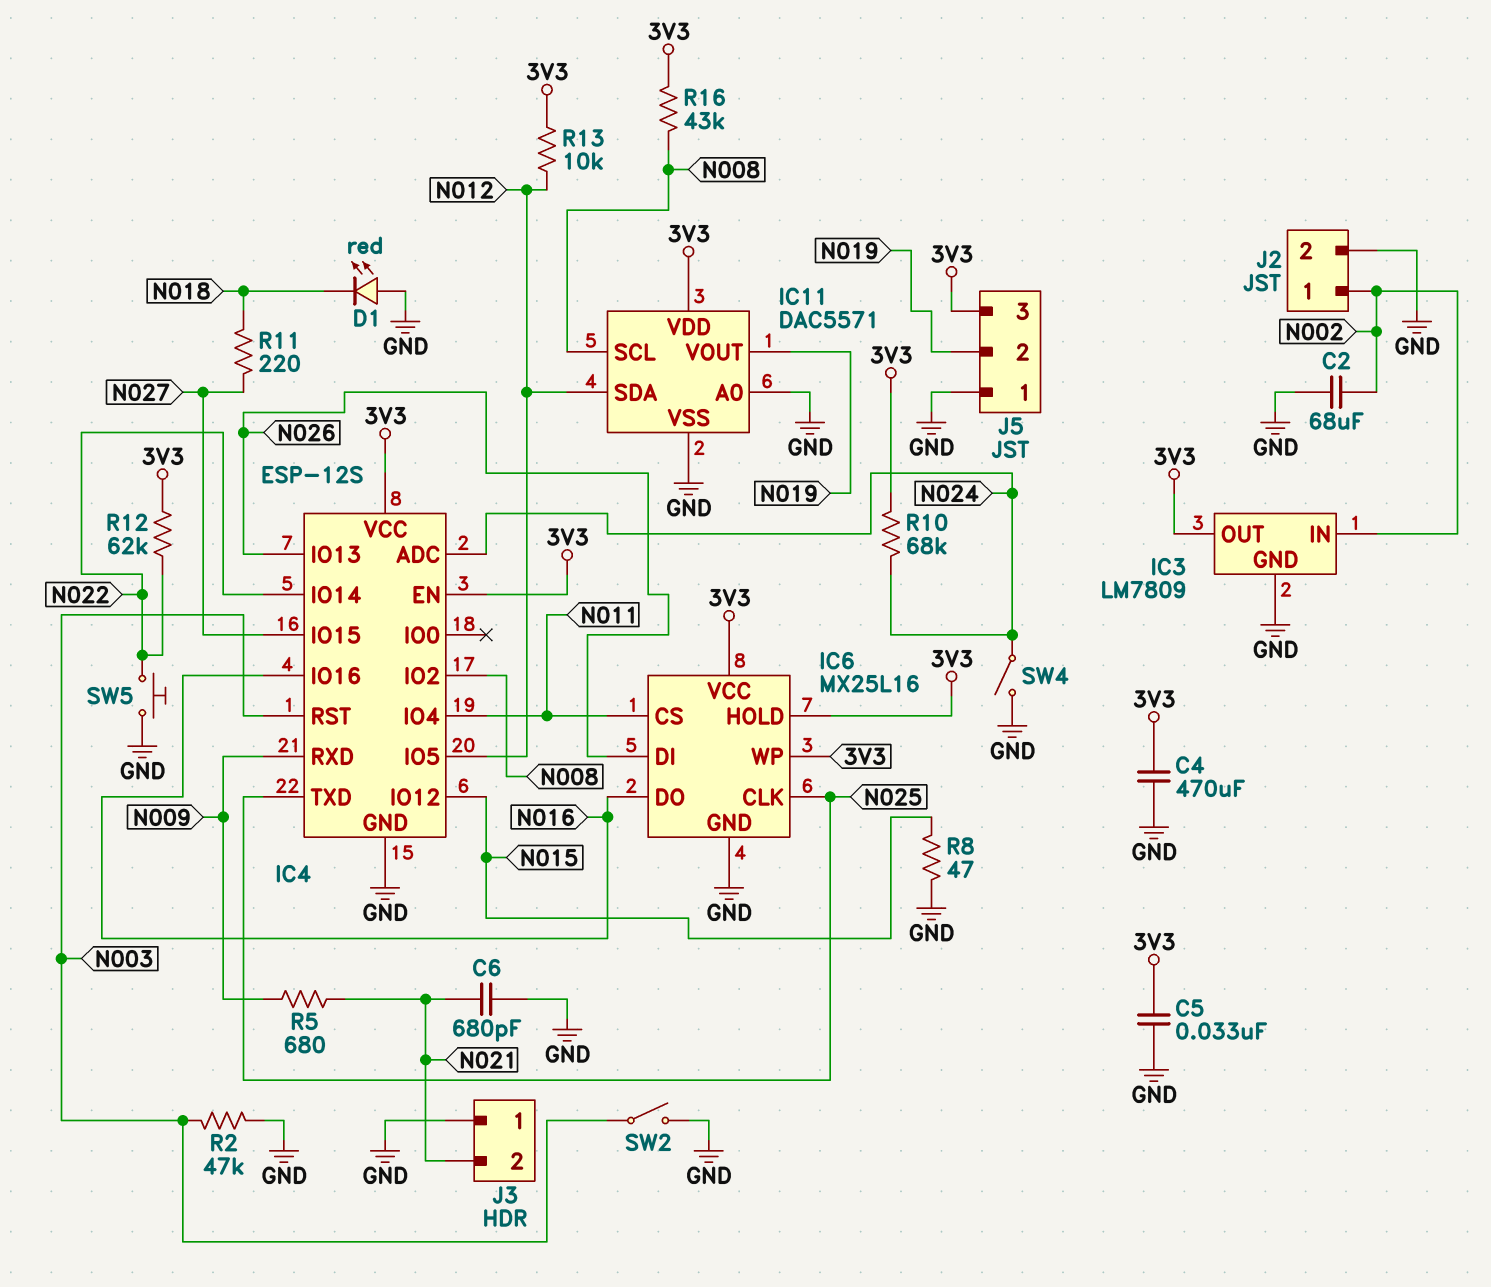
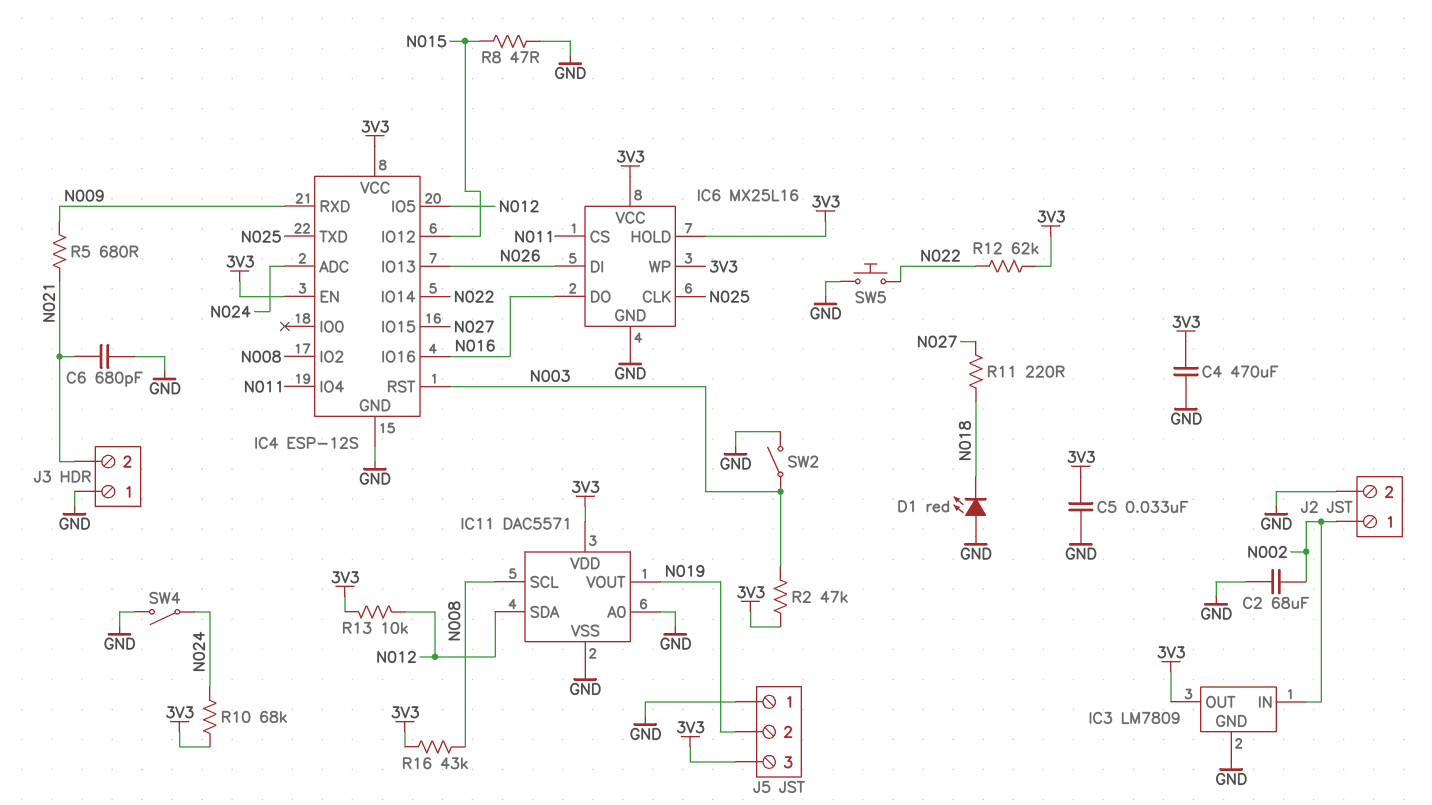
R2: 47k (GND, N003) -> 47k (3V3, N003)

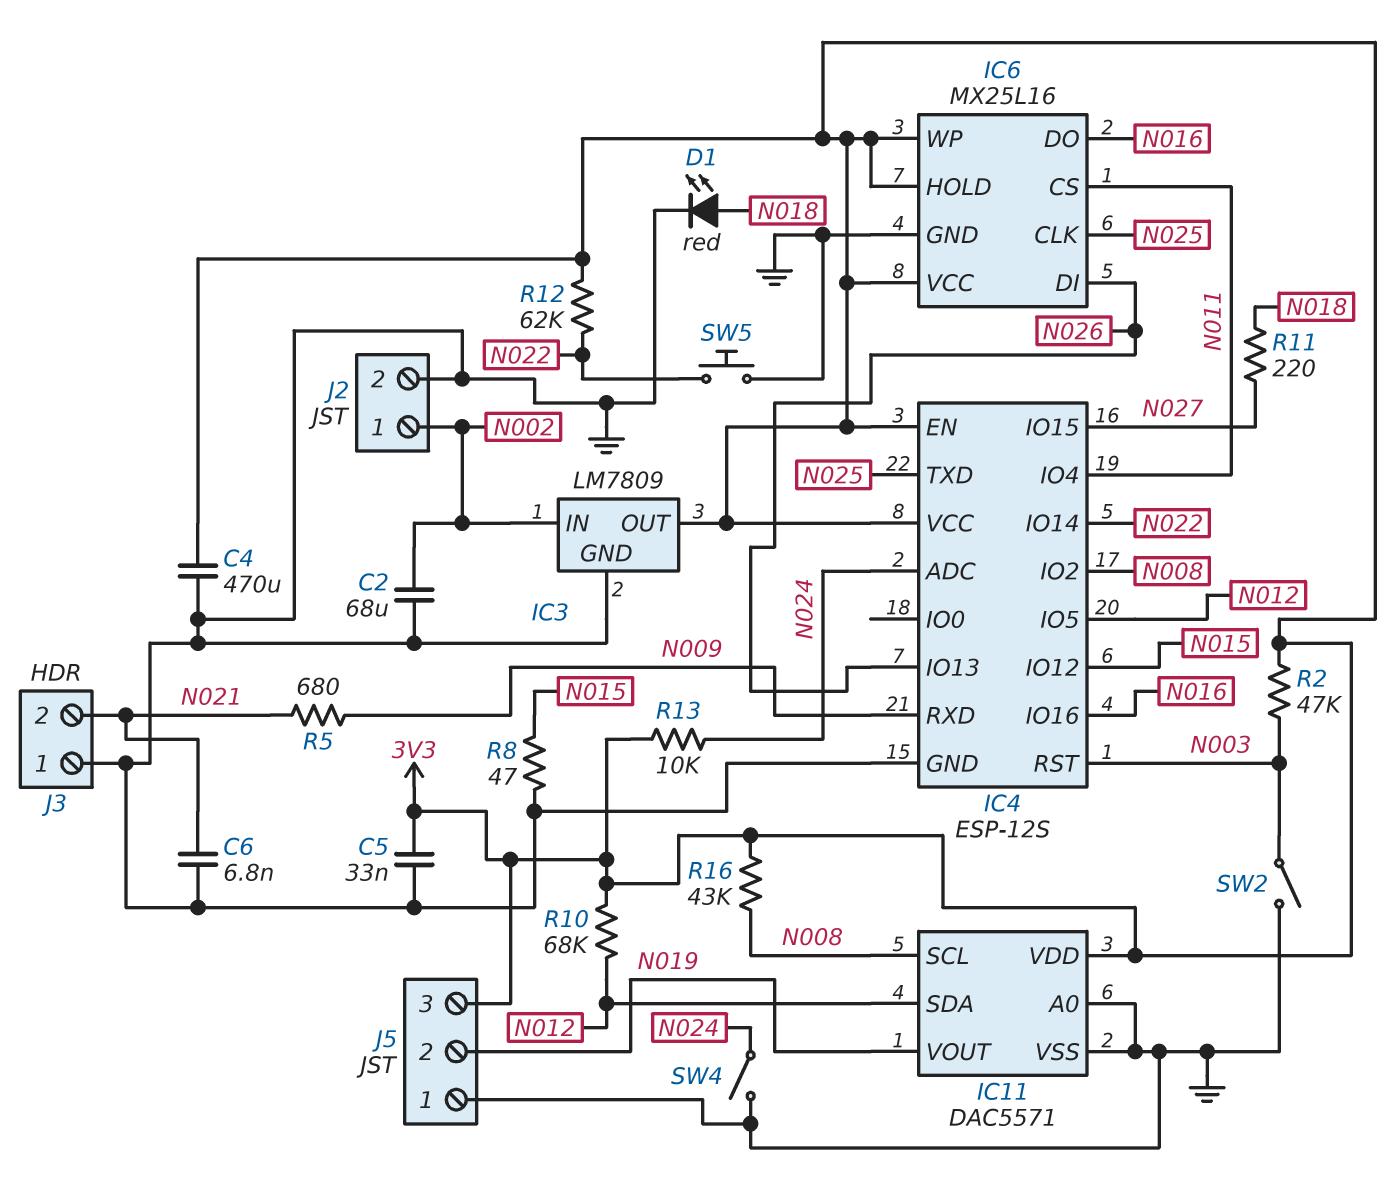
C6: 680pF (GND, N021) -> 6.8nF (GND, N021)
D1: LED red (A GND, K N018) -> LED red (A N018, K GND)
R10: 68k (3V3, N024) -> 68k (3V3, N012)
R13: 10k (3V3, N012) -> 10k (3V3, N024)

